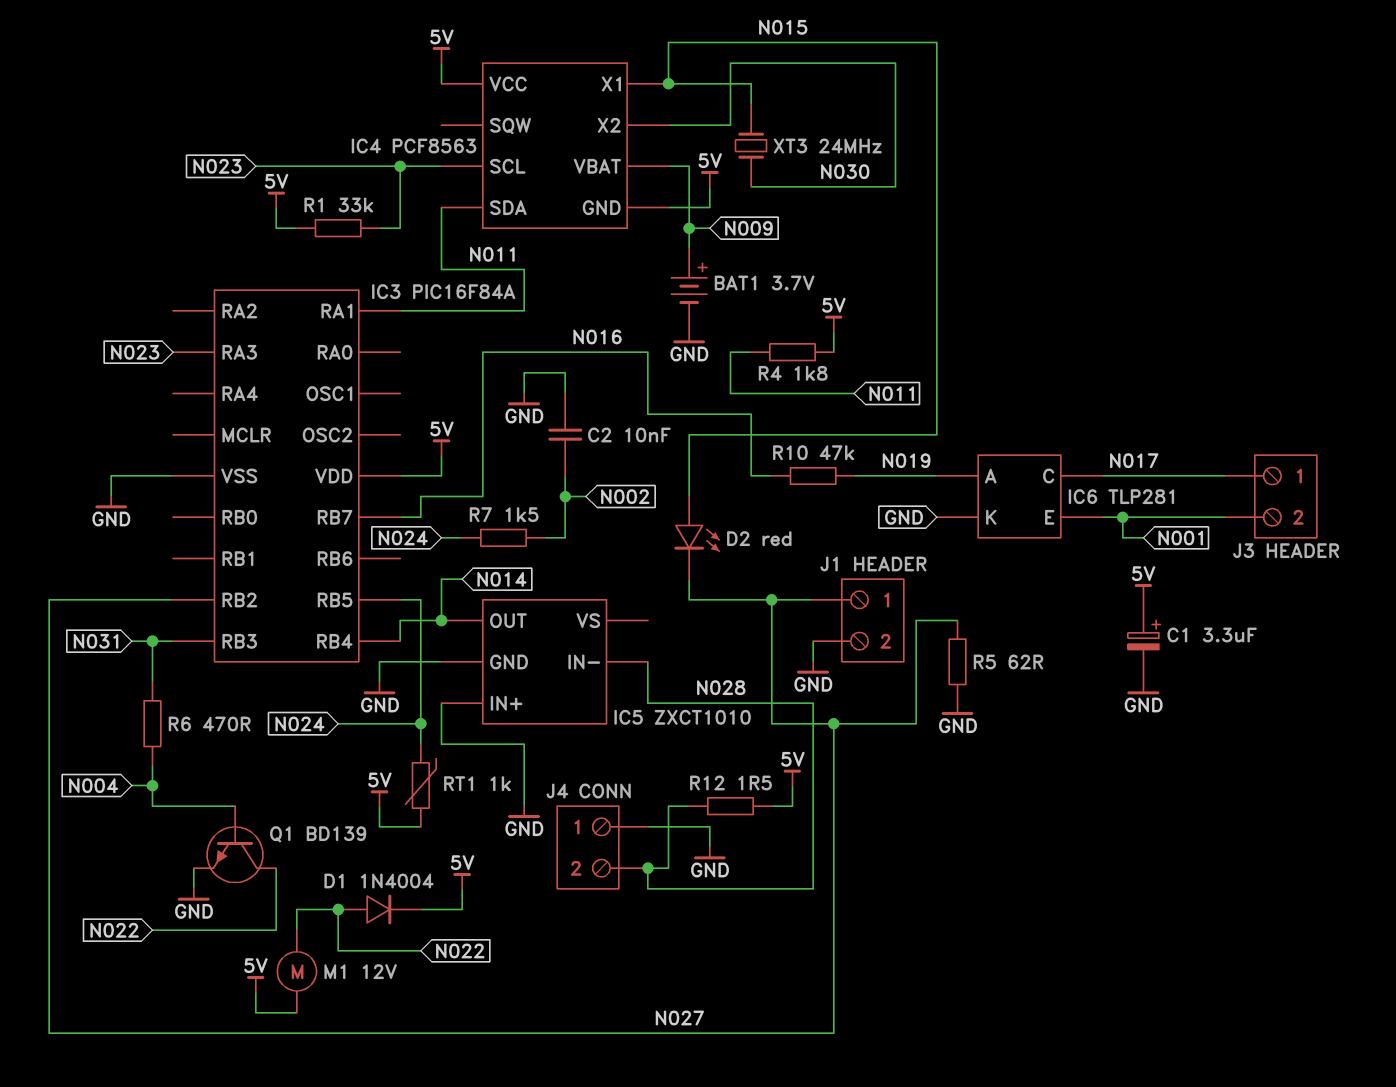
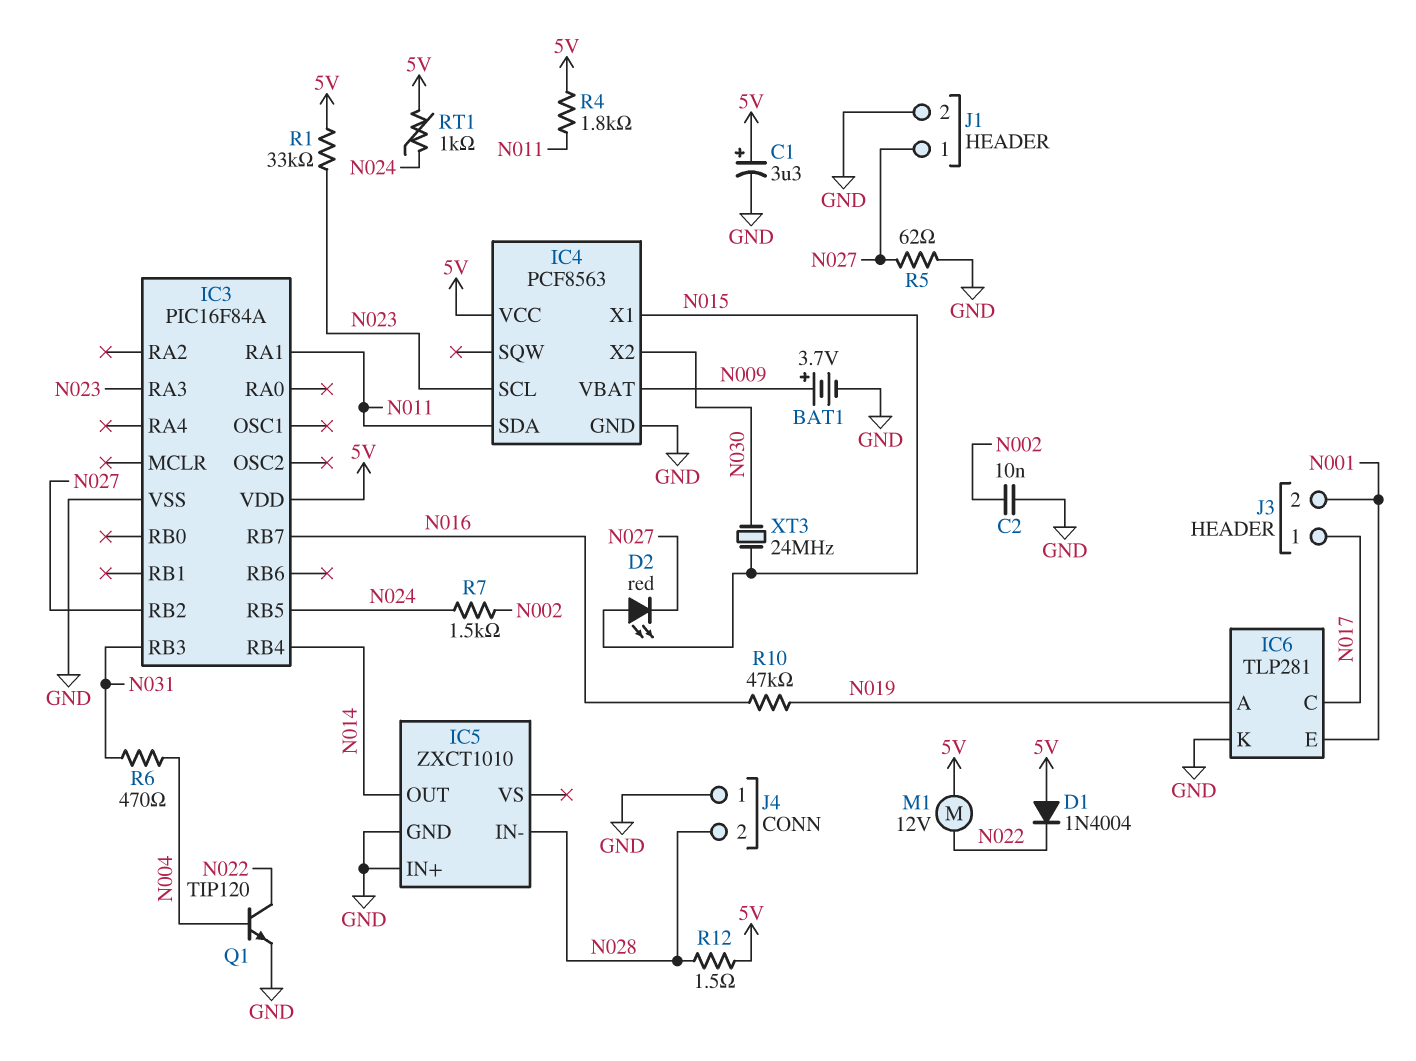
D1: diode 1N4004 (A N022, K 5V) -> diode 1N4004 (A 5V, K N022)
IC4 pin GND: 5V -> GND
Q1: NPN BD139 (B N004, C N022, E GND) -> NPN TIP120 (B N004, C N022, E GND)

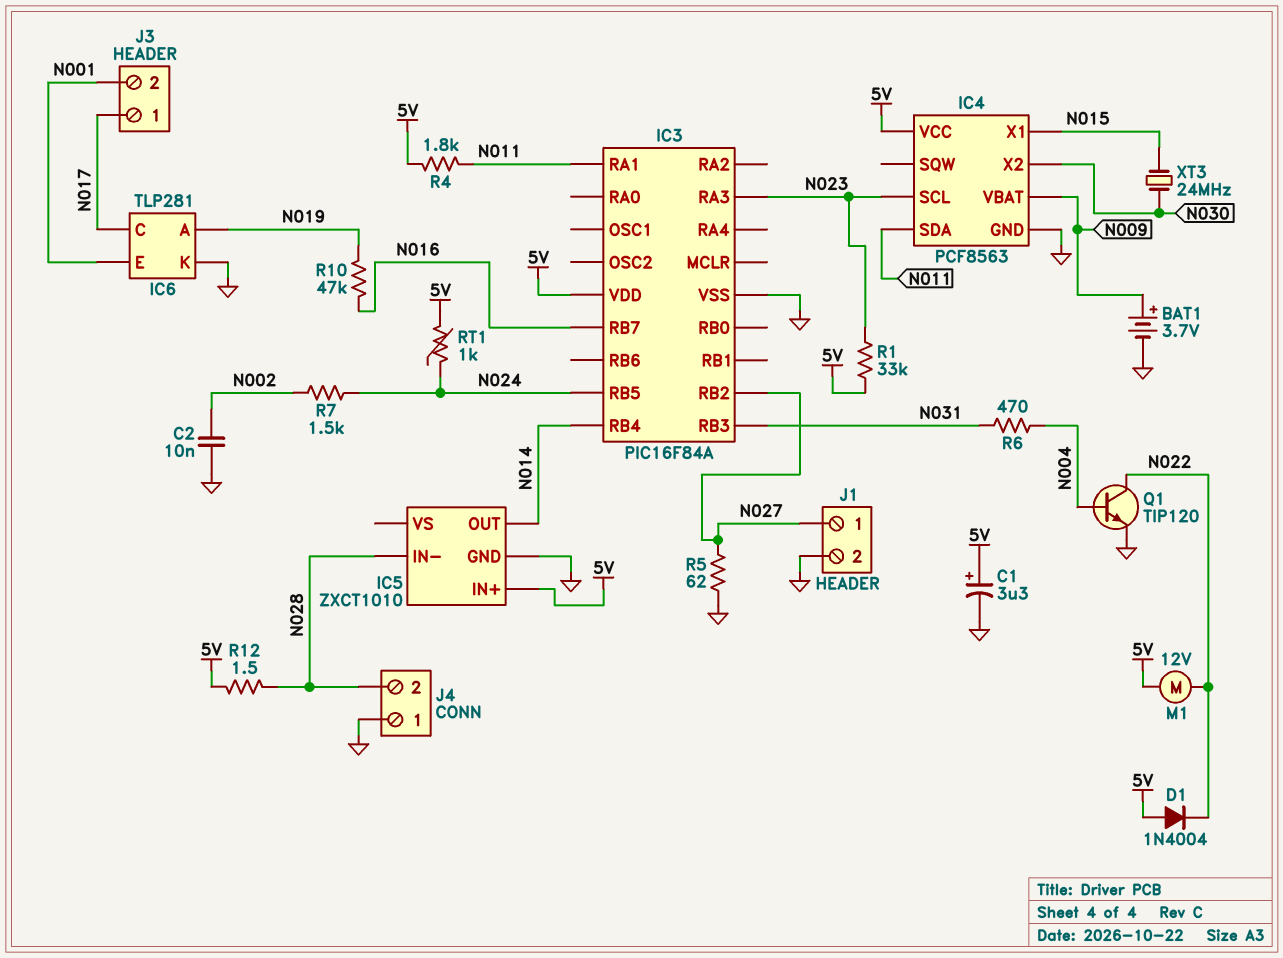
D2: LED red (A N015, K N027) -> none
IC5 pin IN+: GND -> 5V

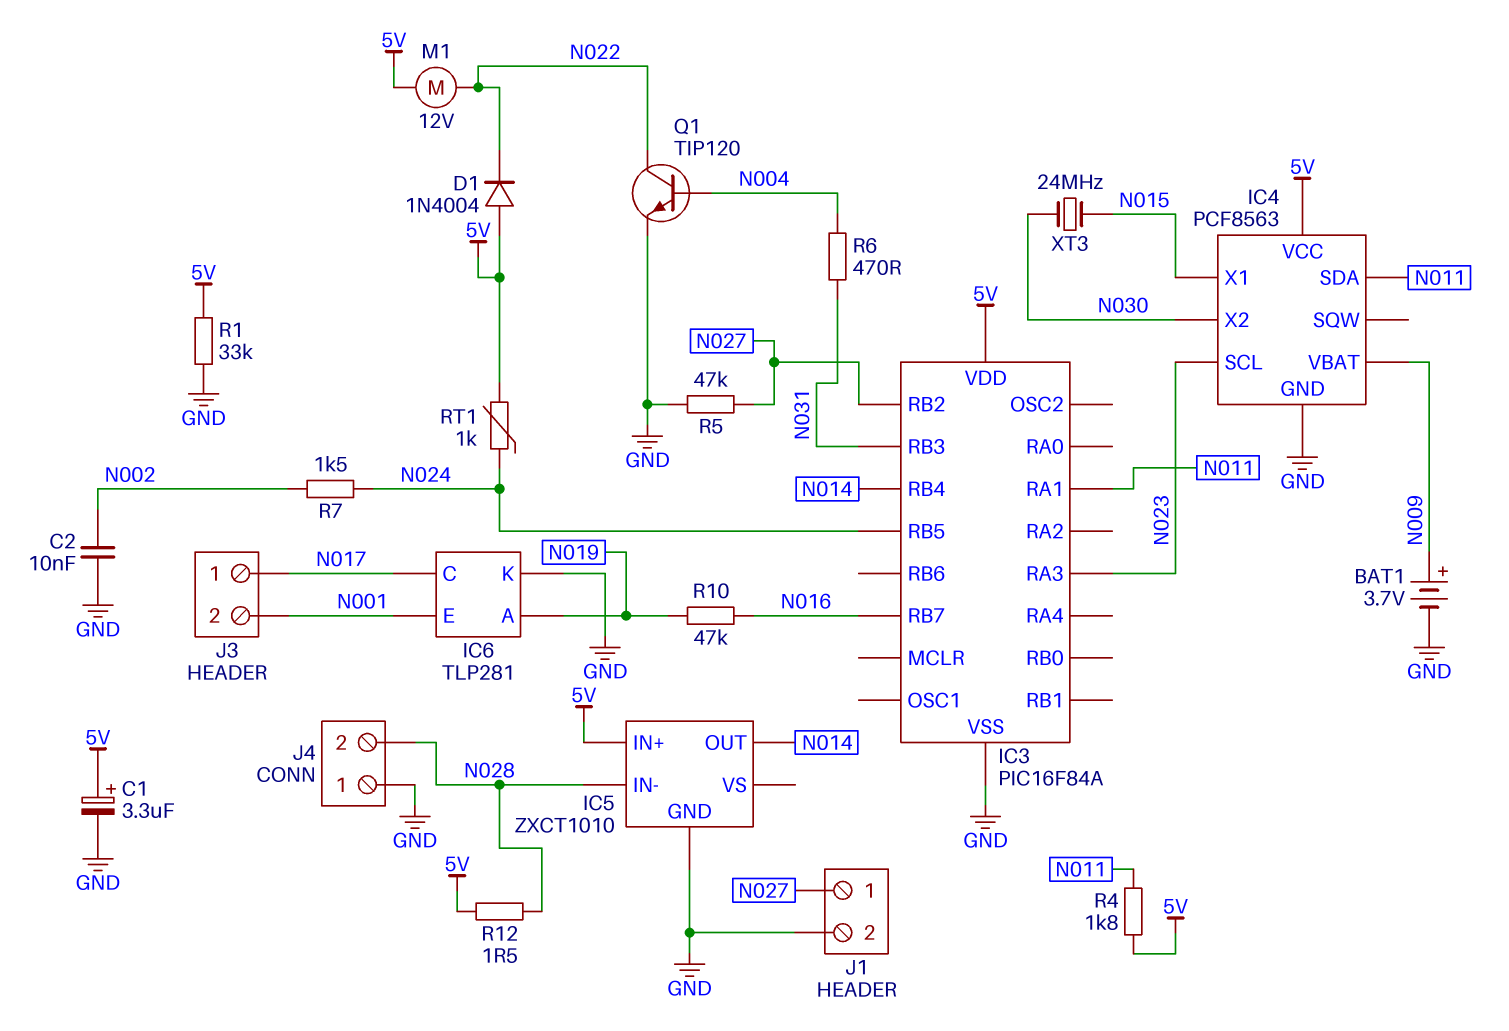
R1: 33k (5V, N023) -> 33k (5V, GND)
R5: 62 (GND, N027) -> 47k (GND, N027)

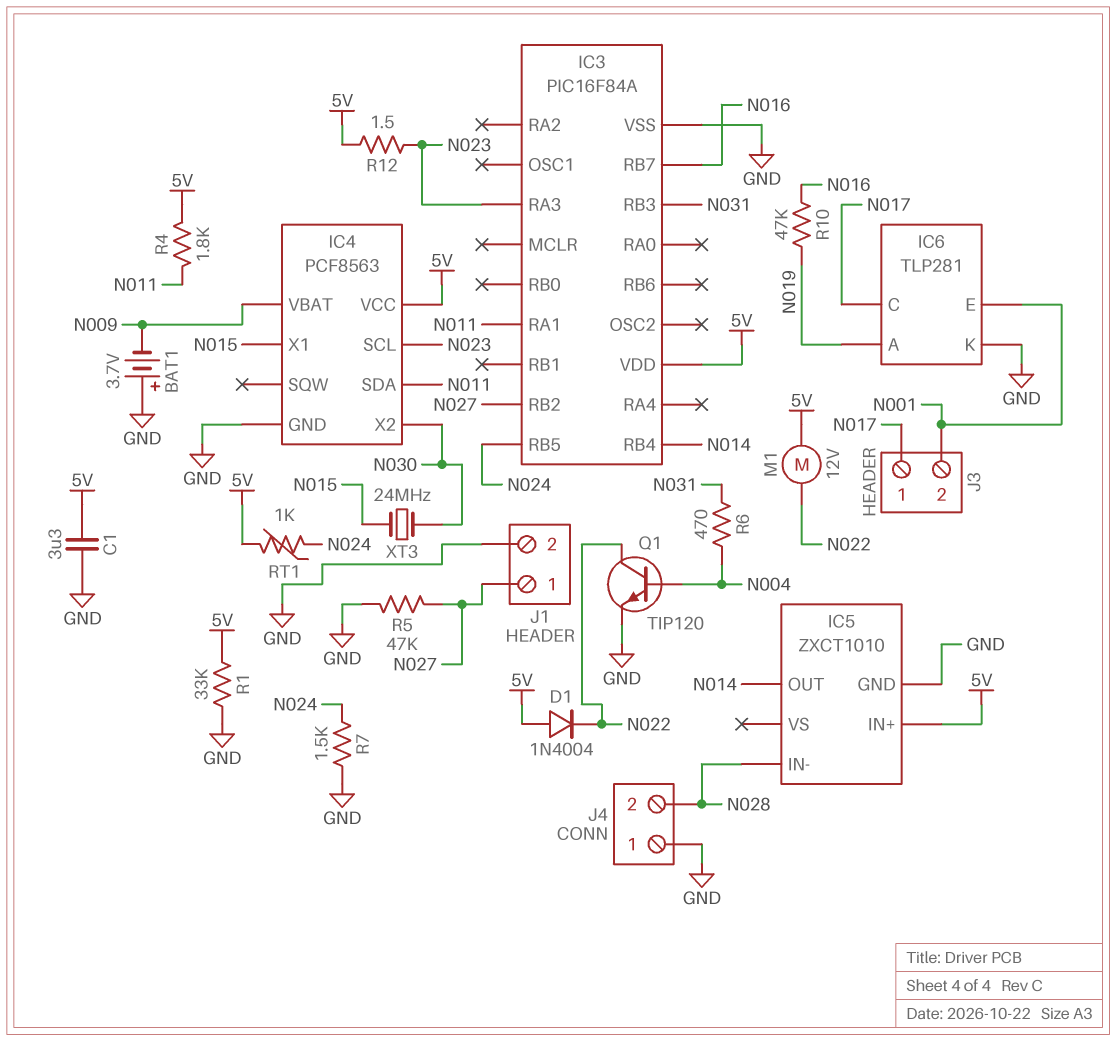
BAT1: 3.7V (plus N009, minus GND) -> 3.7V (plus GND, minus N009)
C1: 3.3uF (plus 5V, minus GND) -> 3.3uF (5V, GND)
C2: 10nF (GND, N002) -> none
R7: 1.5k (N002, N024) -> 1.5k (GND, N024)
R12: 1.5 (5V, N028) -> 1.5 (5V, N023)

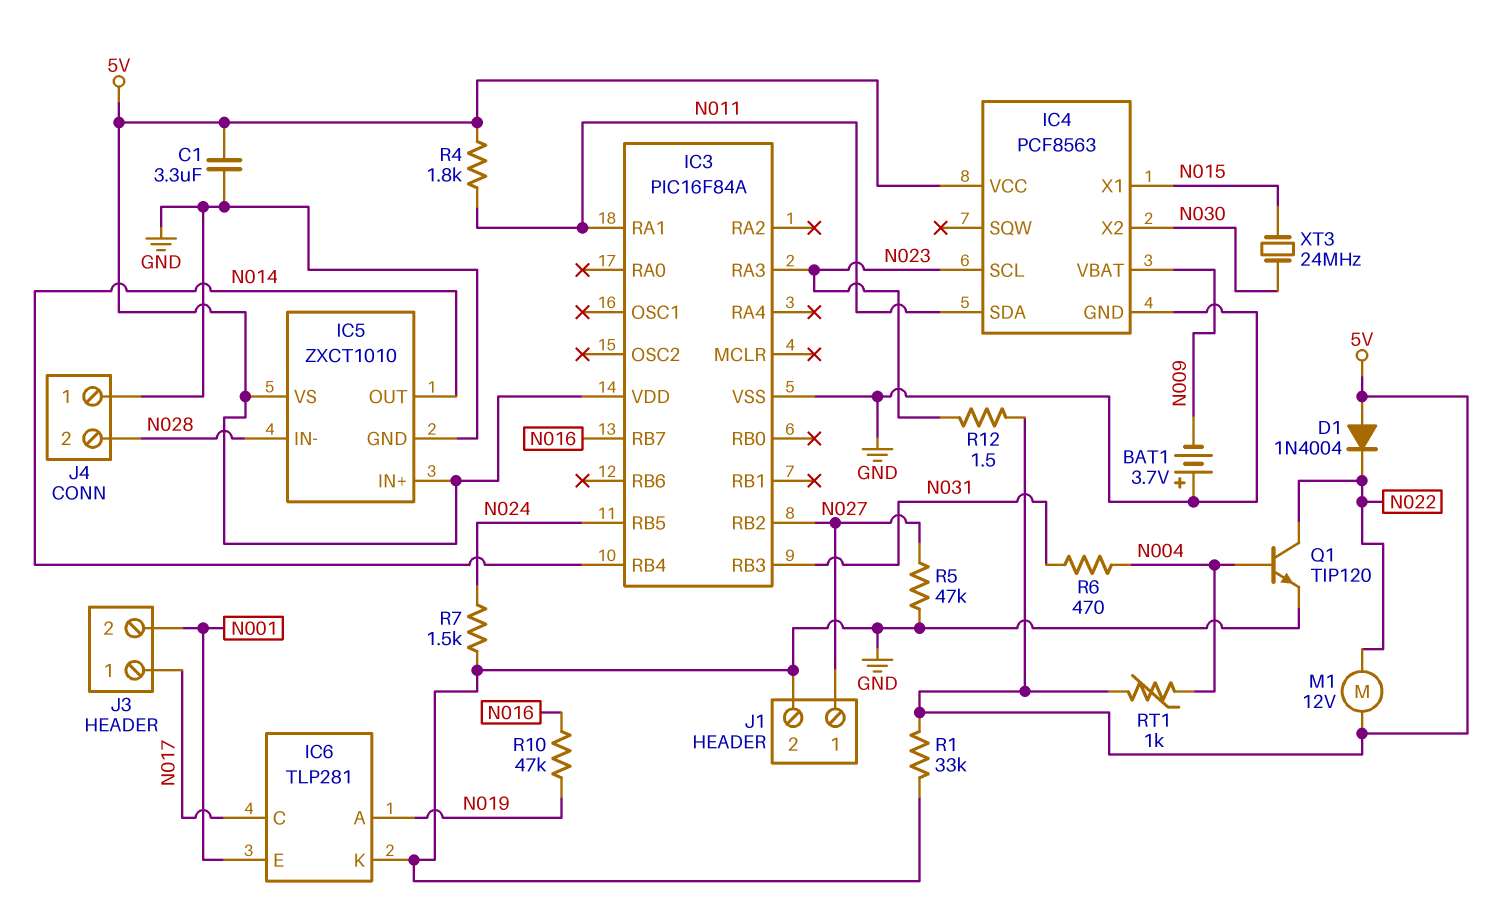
IC5 pin VS: none -> 5V
RT1: 1k (5V, N024) -> 1k (5V, N004)

